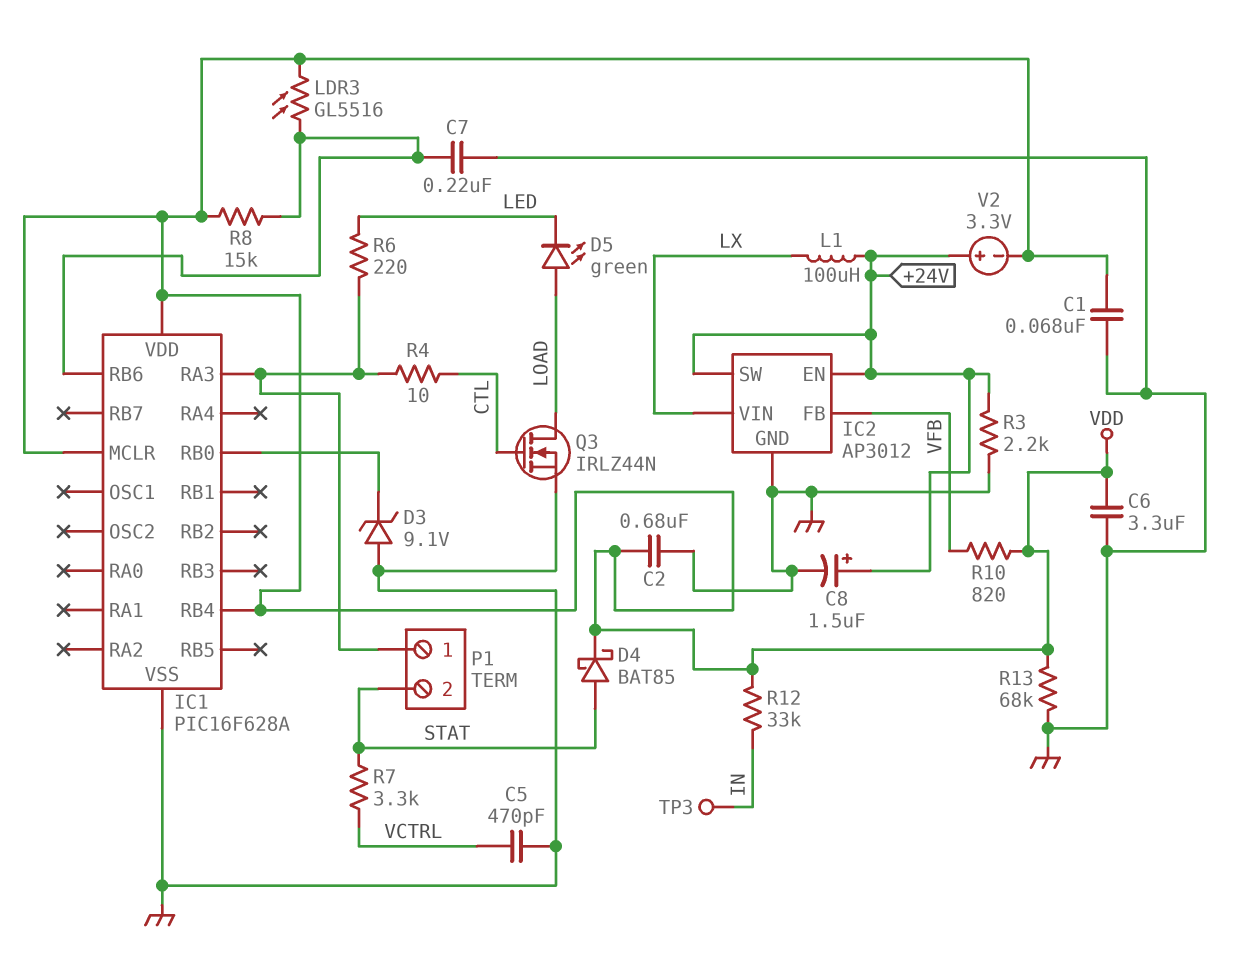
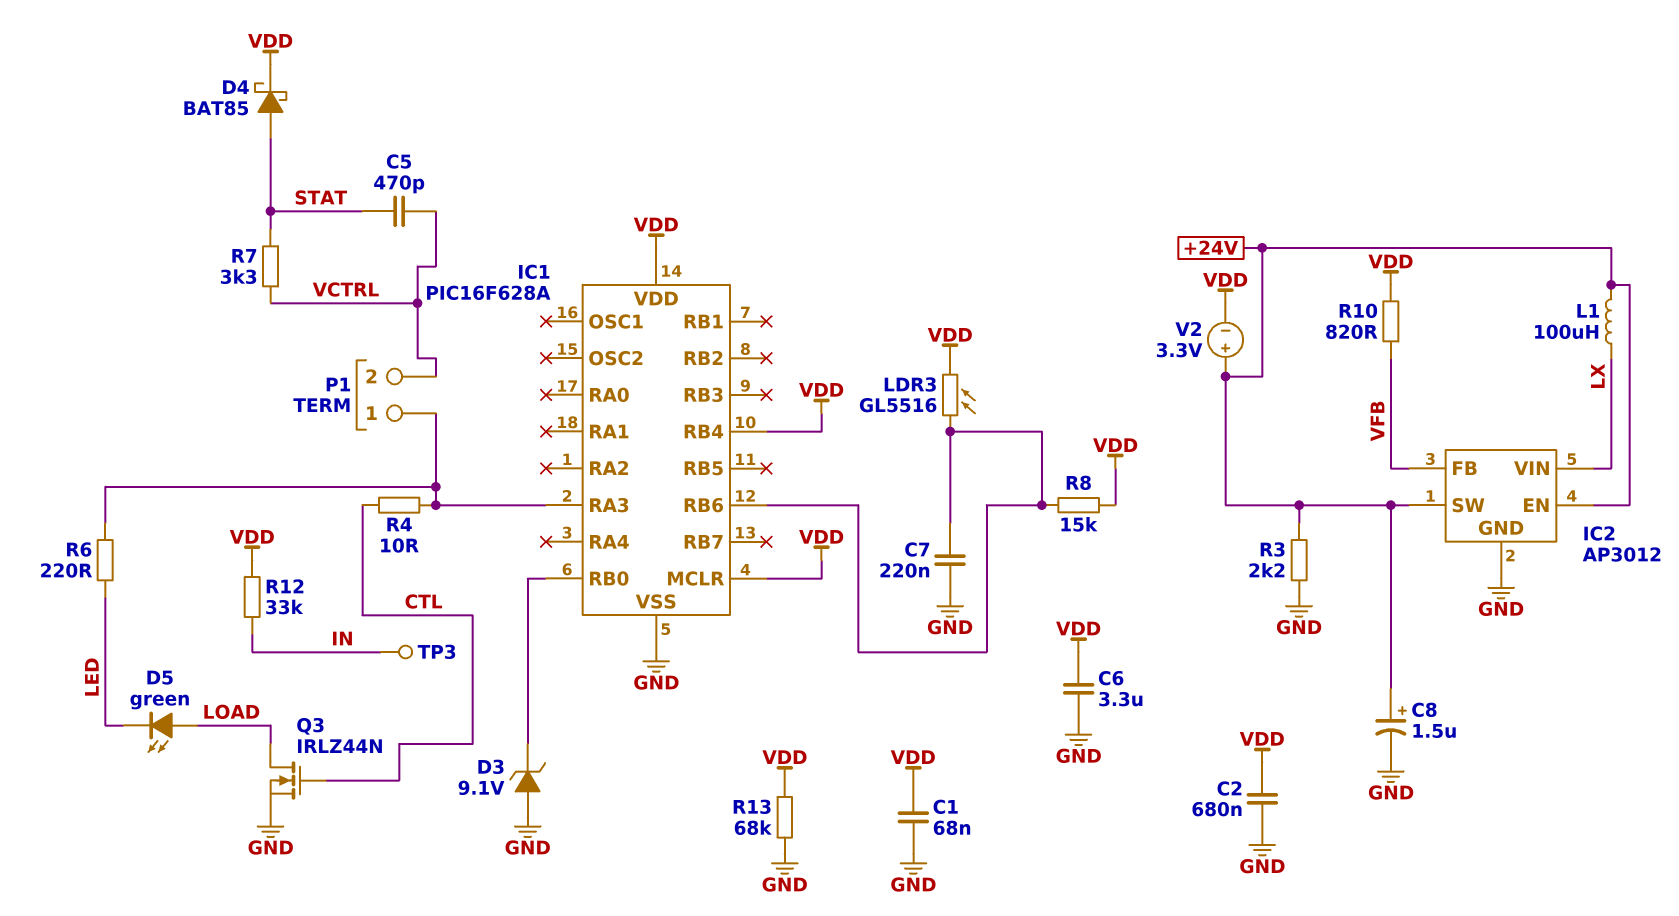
C5: 470pF (GND, VCTRL) -> 470pF (STAT, VCTRL)
P1 pin 2: STAT -> VCTRL

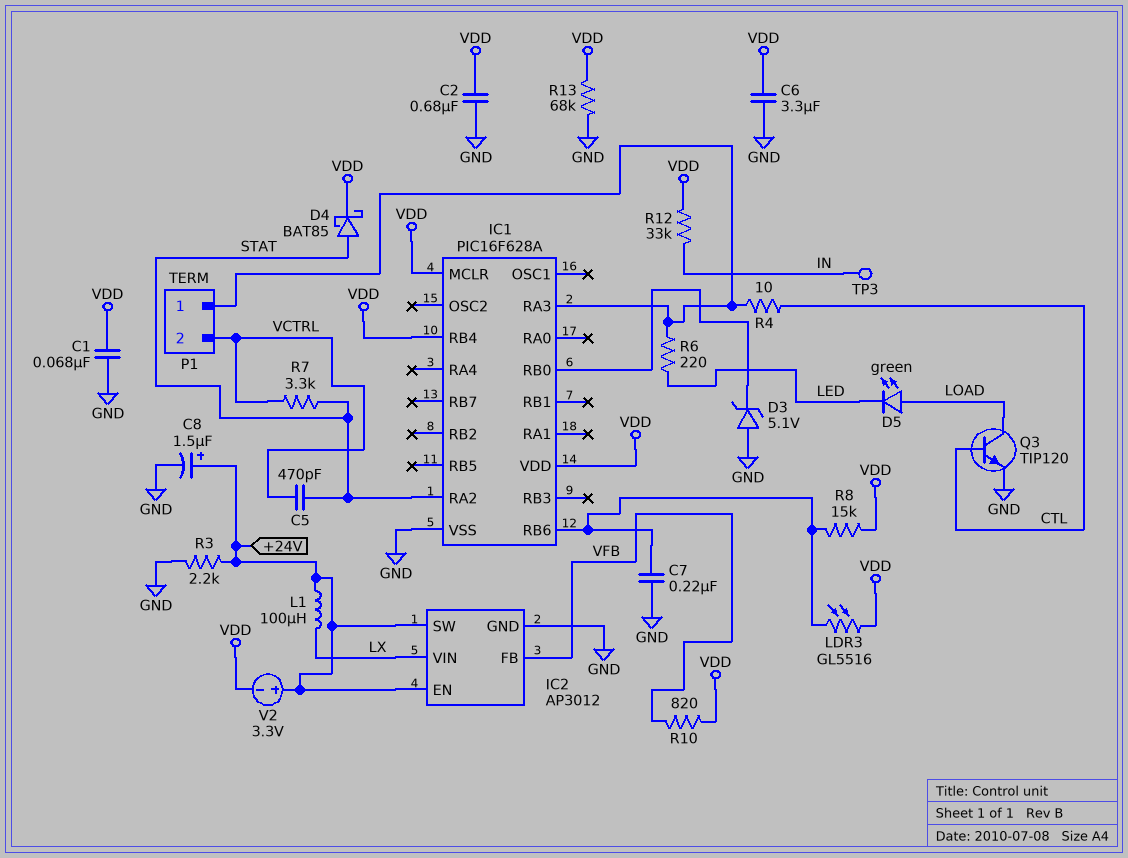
D3: zener 9.1V (A GND, K IC1/RB0) -> zener 5.1V (A GND, K IC1/RB0)
IC1 pin RA2: none -> STAT
Q3: NMOS IRLZ44N (G CTL, D LOAD, S GND) -> NPN TIP120 (B CTL, C LOAD, E GND)

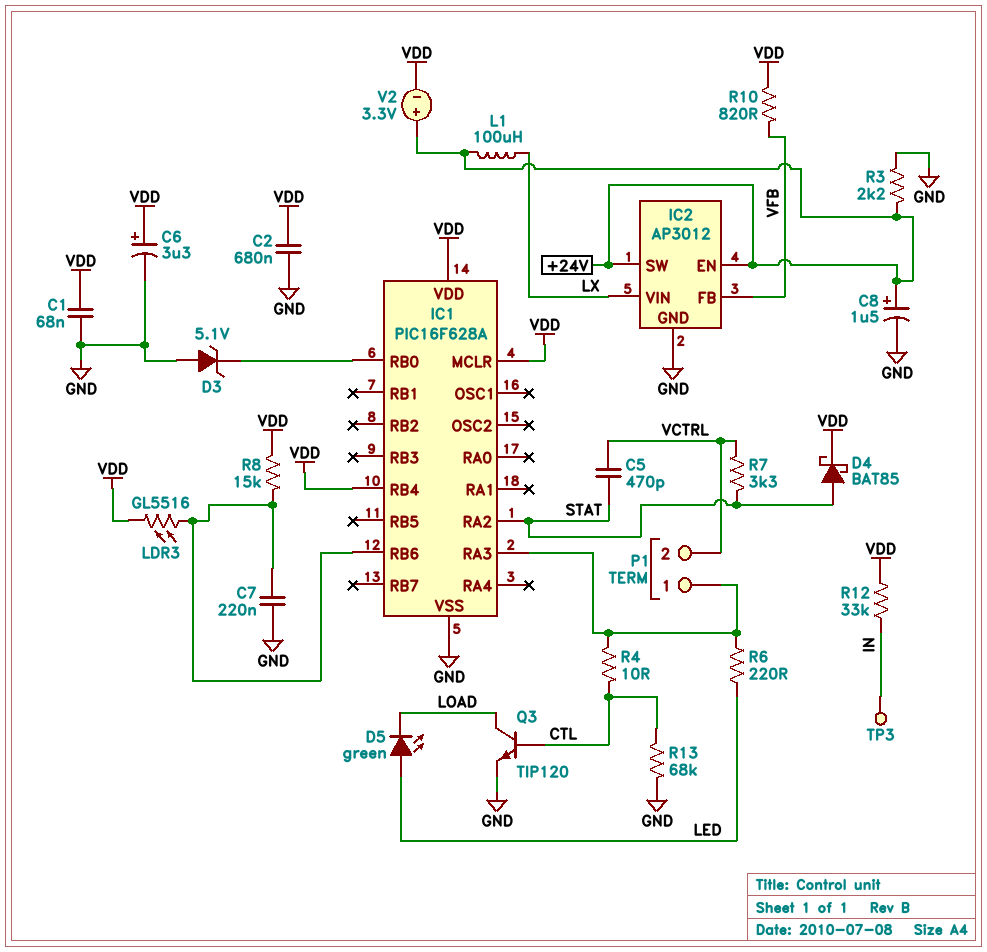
C6: 3.3uF (GND, VDD) -> 3.3uF (plus VDD, minus GND)
D5: LED green (A LOAD, K LED) -> LED green (A LED, K LOAD)
R13: 68k (GND, VDD) -> 68k (CTL, GND)

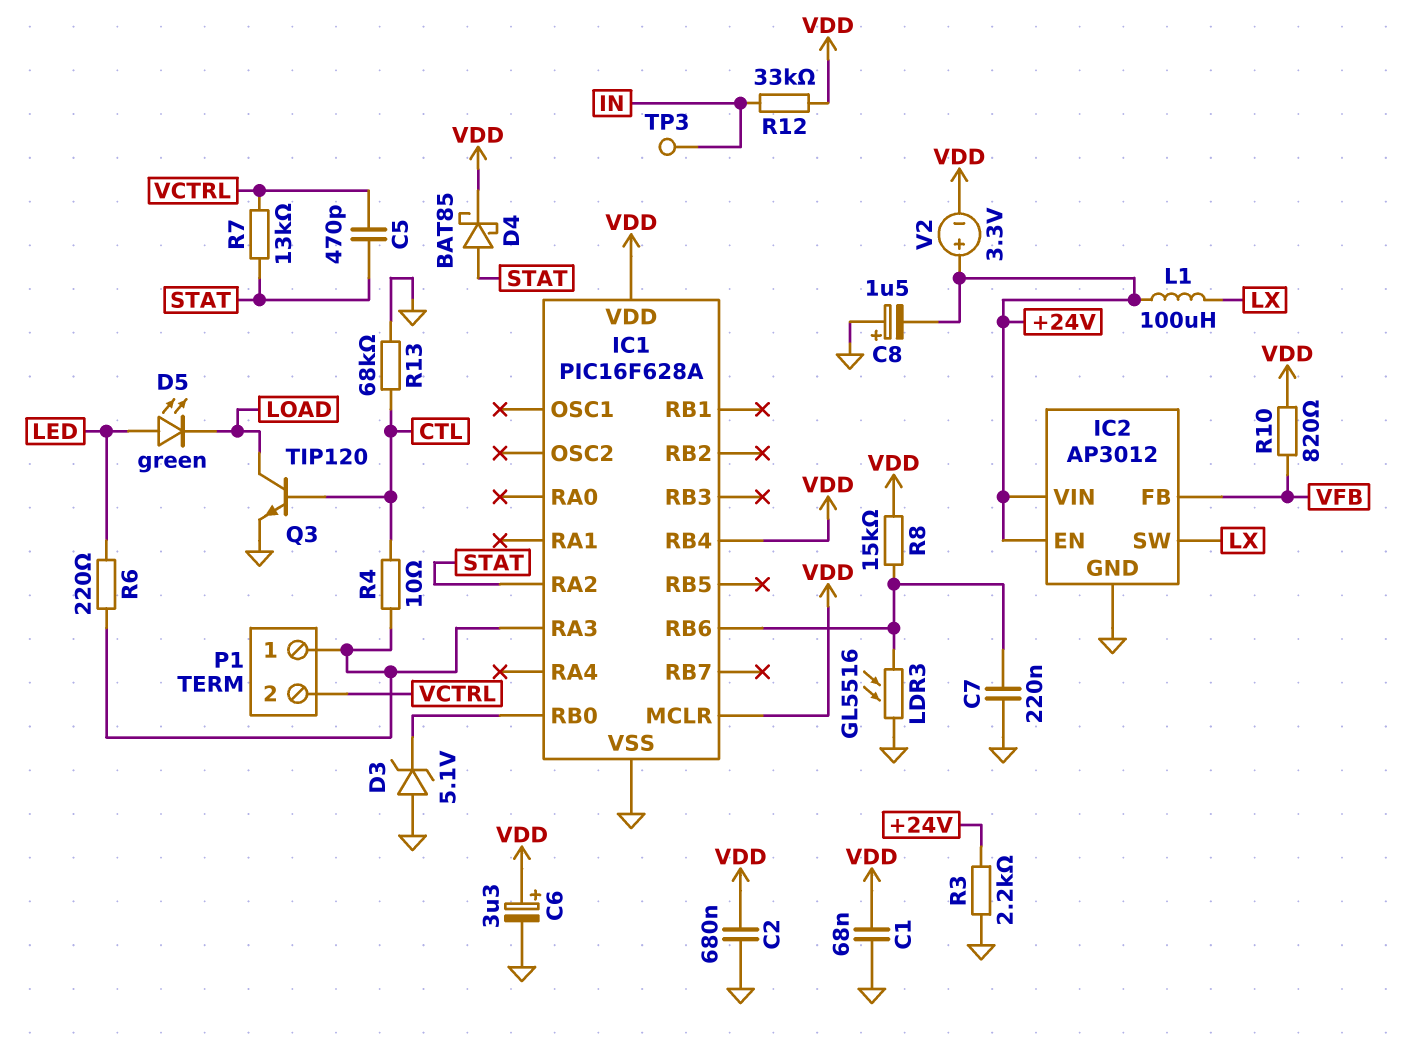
C8: 1.5uF (plus +24V, minus GND) -> 1.5uF (plus GND, minus +24V)
IC2 pin SW: +24V -> LX
IC2 pin VIN: LX -> +24V
LDR3: GL5516 (IC1/RB6, VDD) -> GL5516 (GND, IC1/RB6)
R7: 3.3k (STAT, VCTRL) -> 13k (STAT, VCTRL)

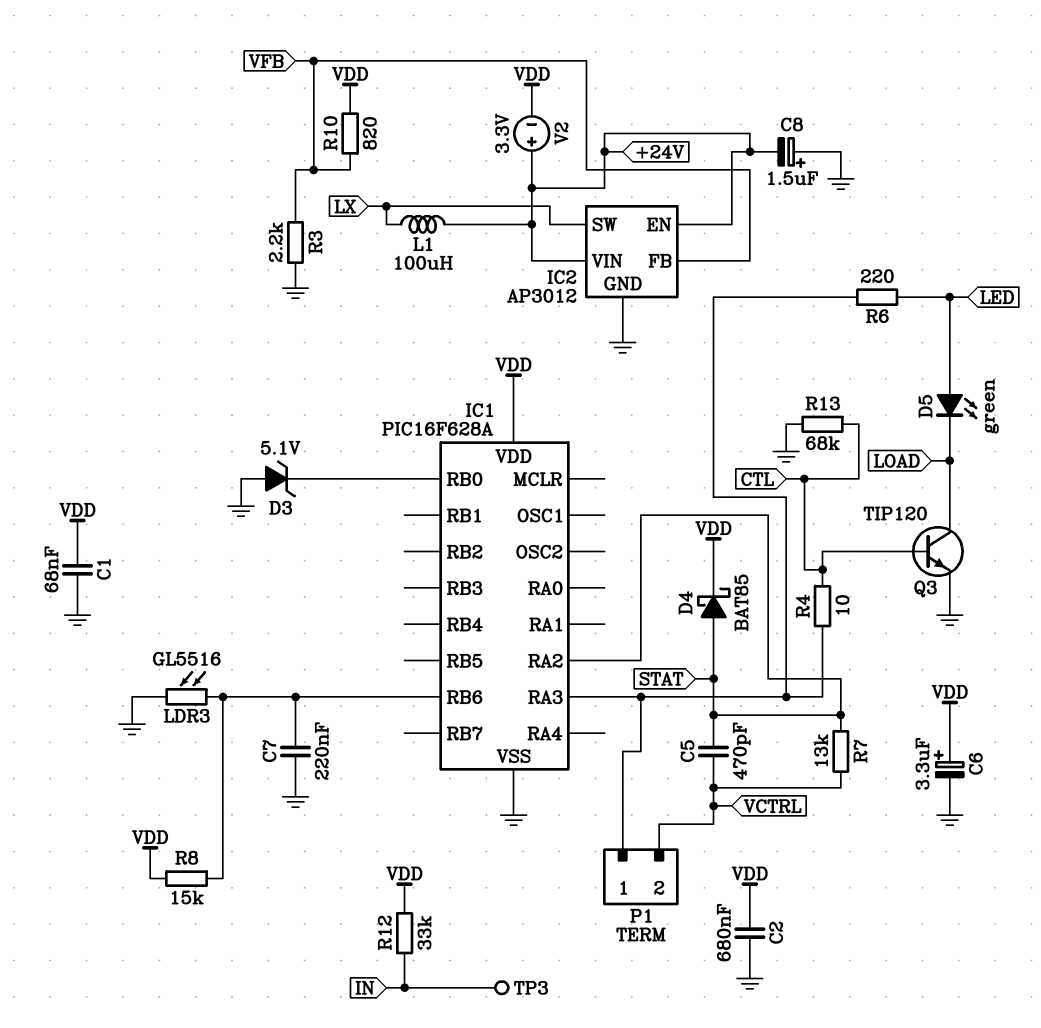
IC1 pin MCLR: VDD -> none
IC1 pin RB4: VDD -> none
R3: 2.2k (+24V, GND) -> 2.2k (GND, VFB)

